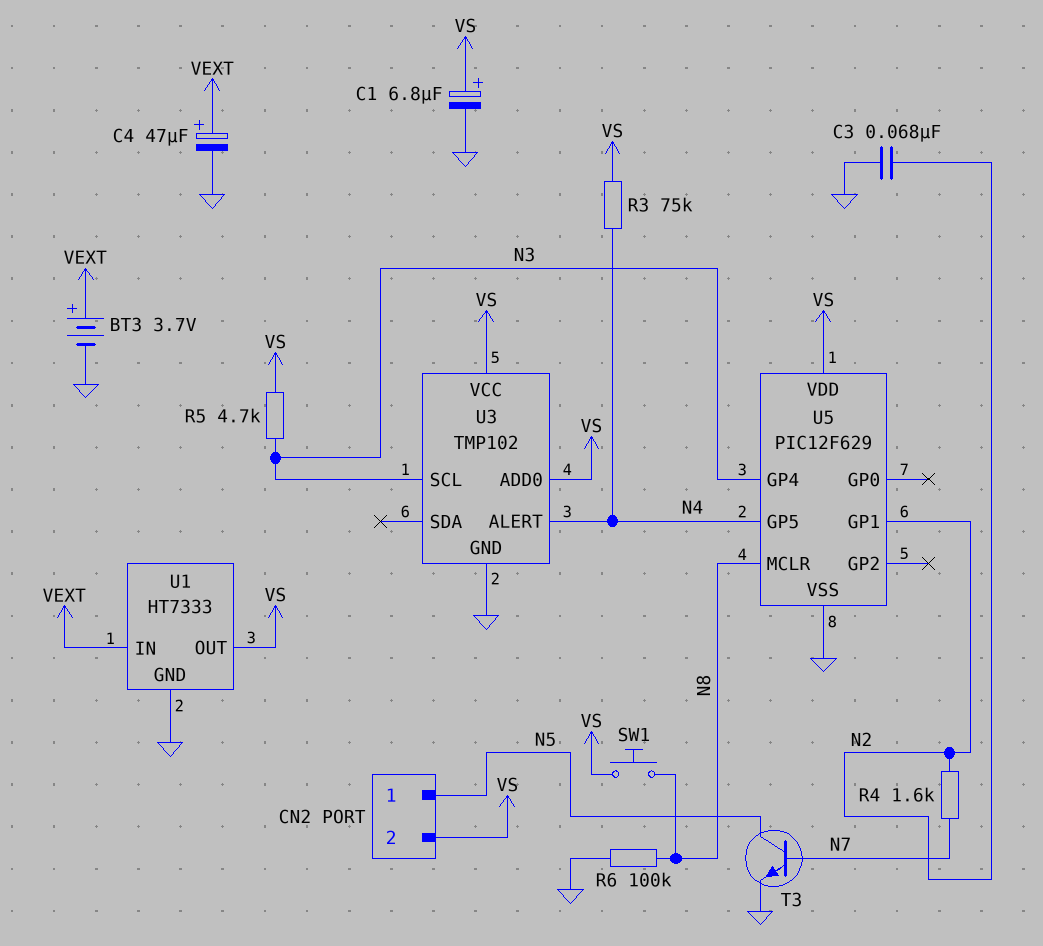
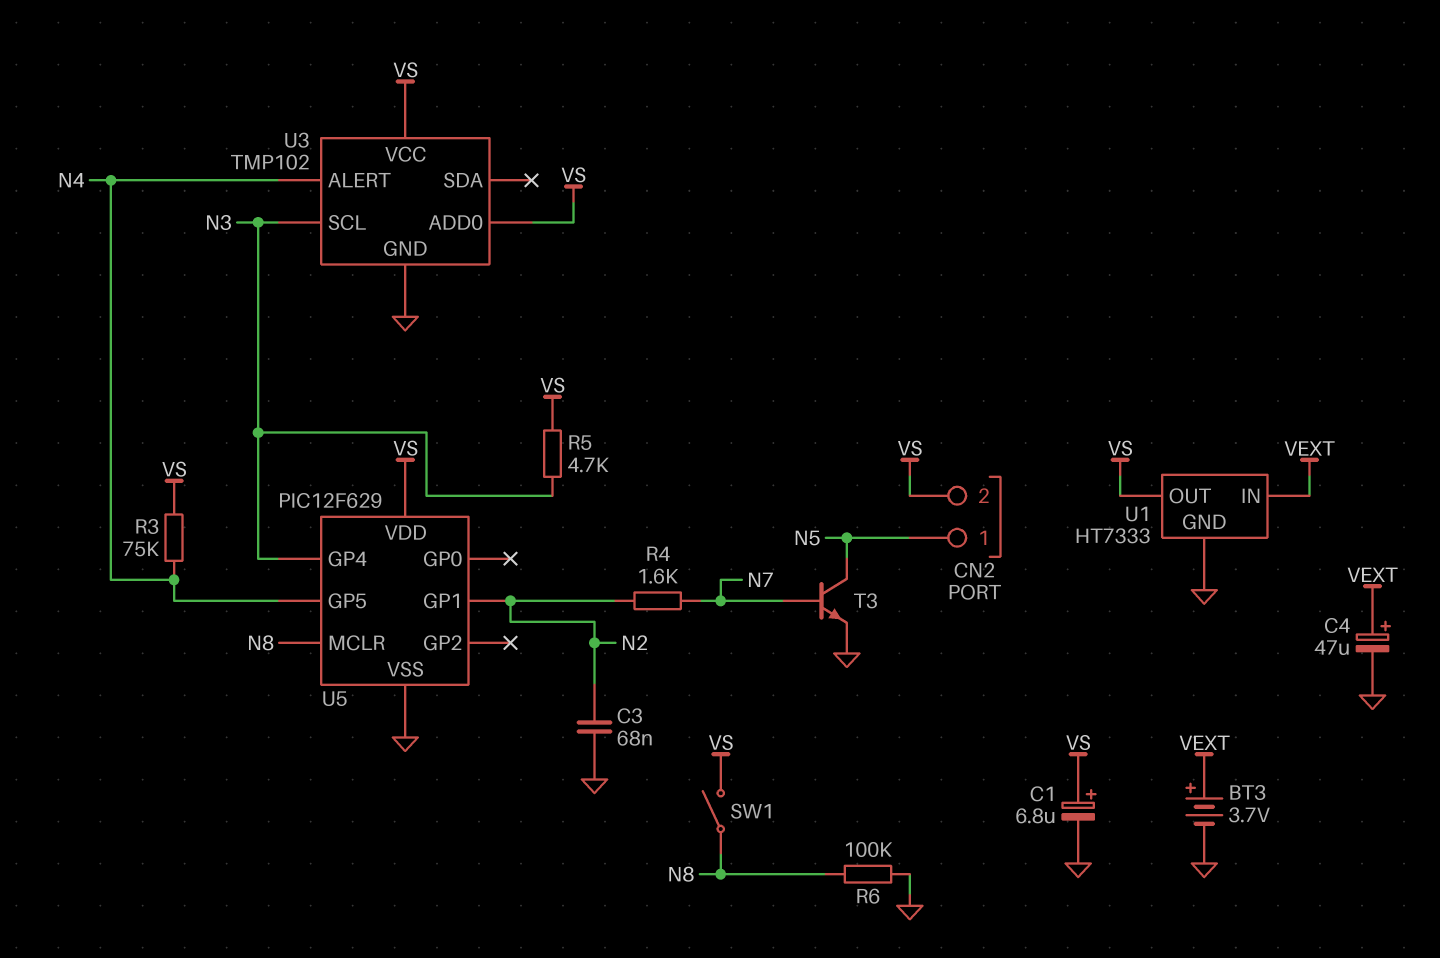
SW1: button (N8, VS) -> switch (N8, VS)

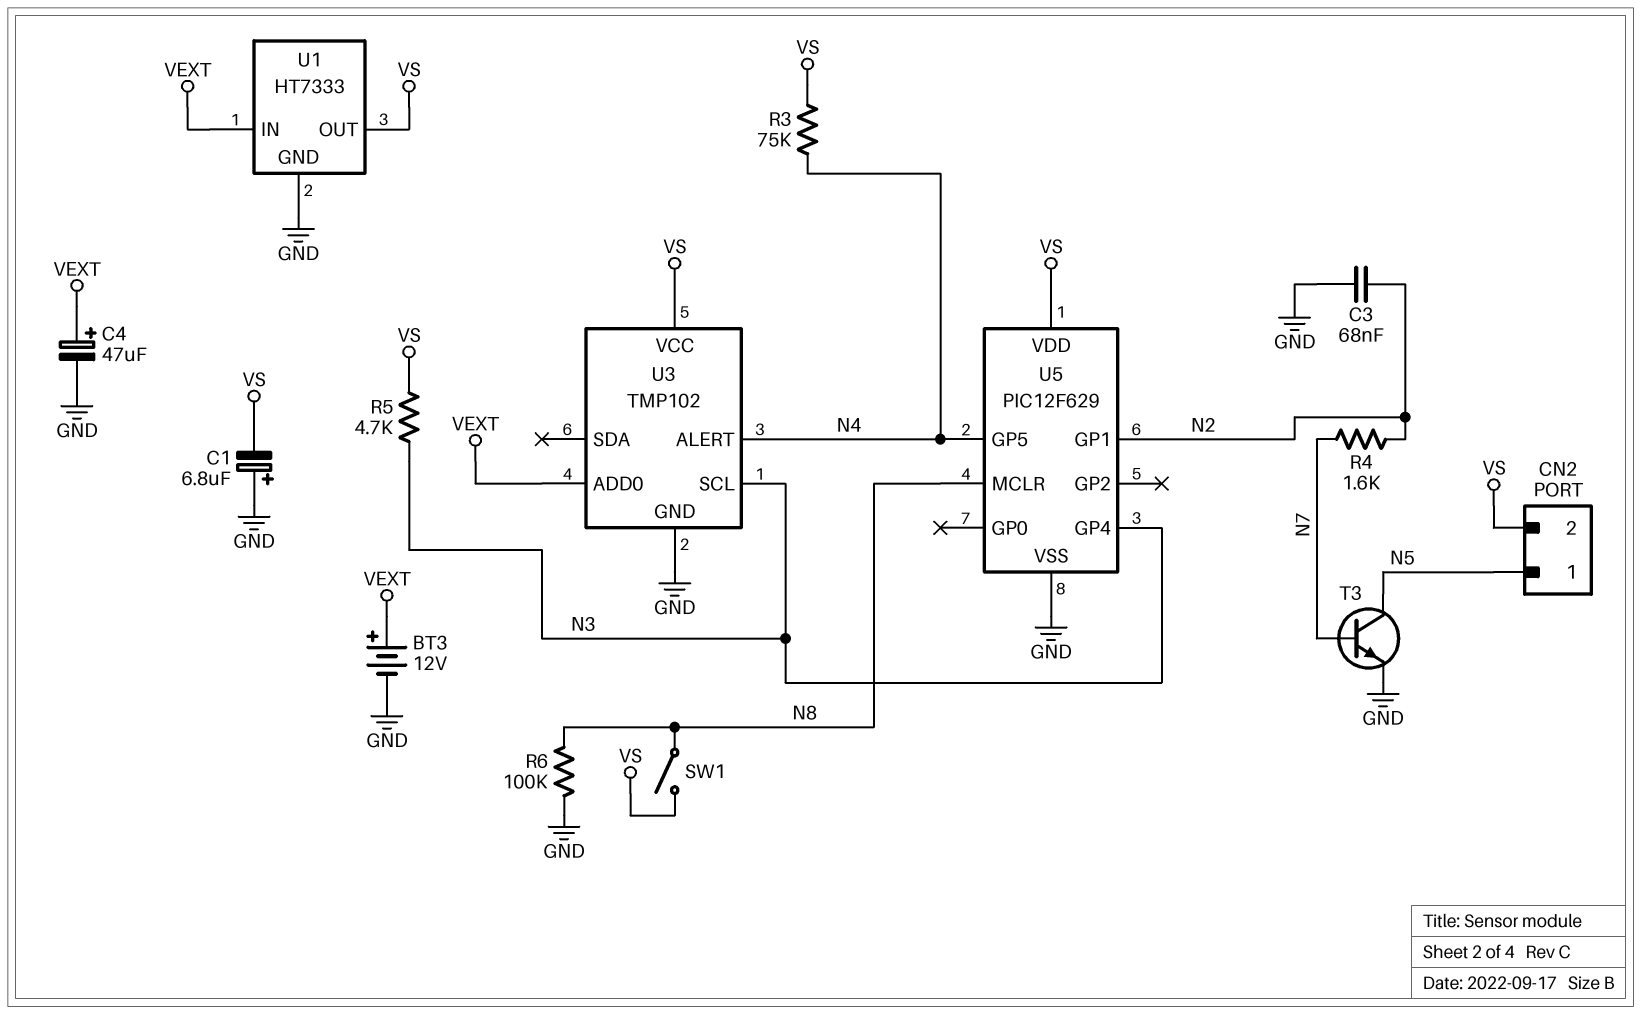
BT3: 3.7V (plus VEXT, minus GND) -> 12V (plus VEXT, minus GND)
C1: 6.8uF (plus VS, minus GND) -> 6.8uF (plus GND, minus VS)
U3 pin ADD0: VS -> VEXT

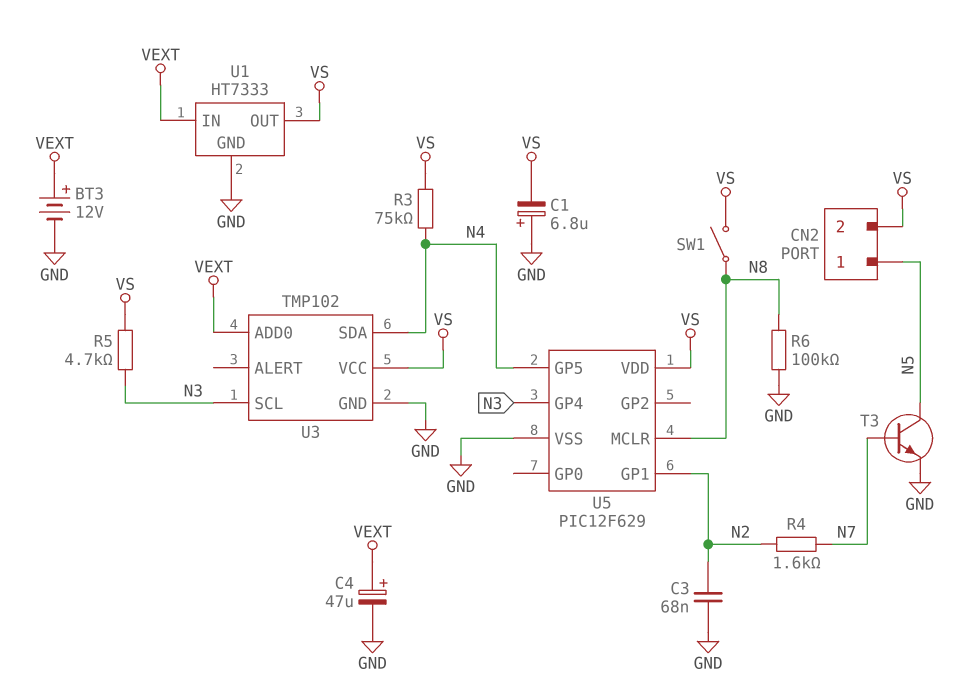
U3 pin ALERT: N4 -> none
U3 pin SDA: none -> N4

